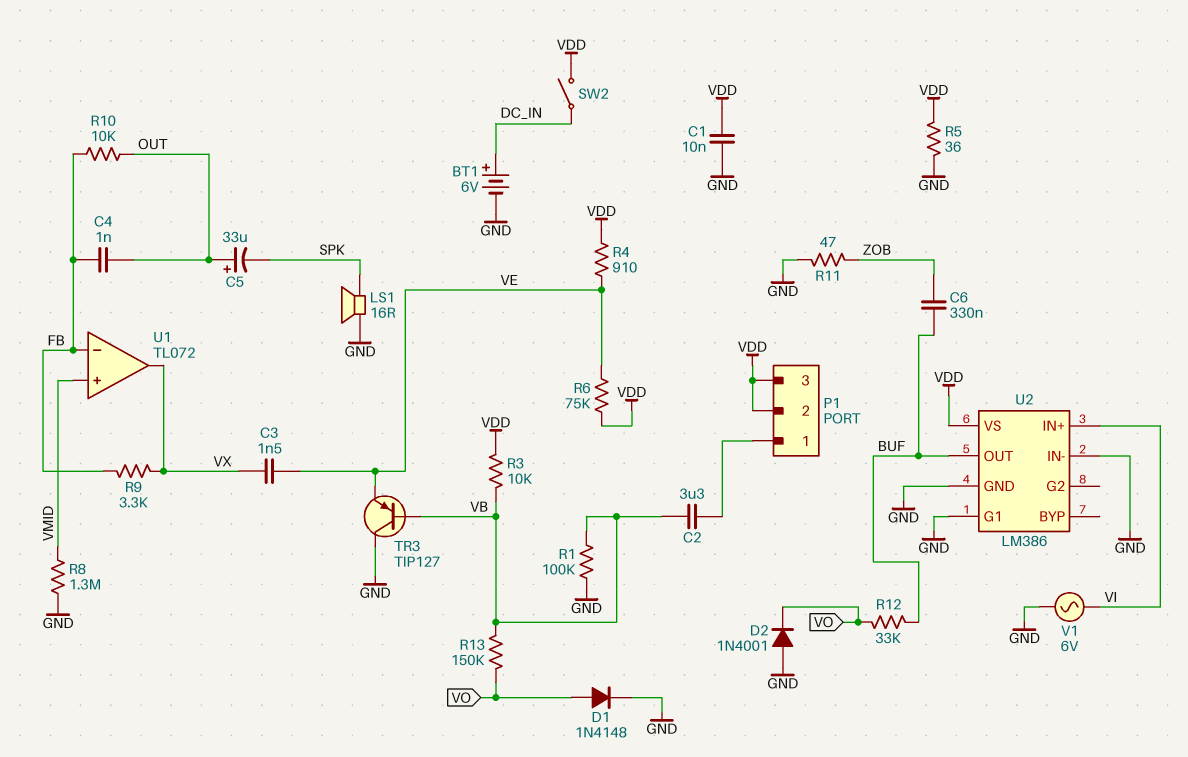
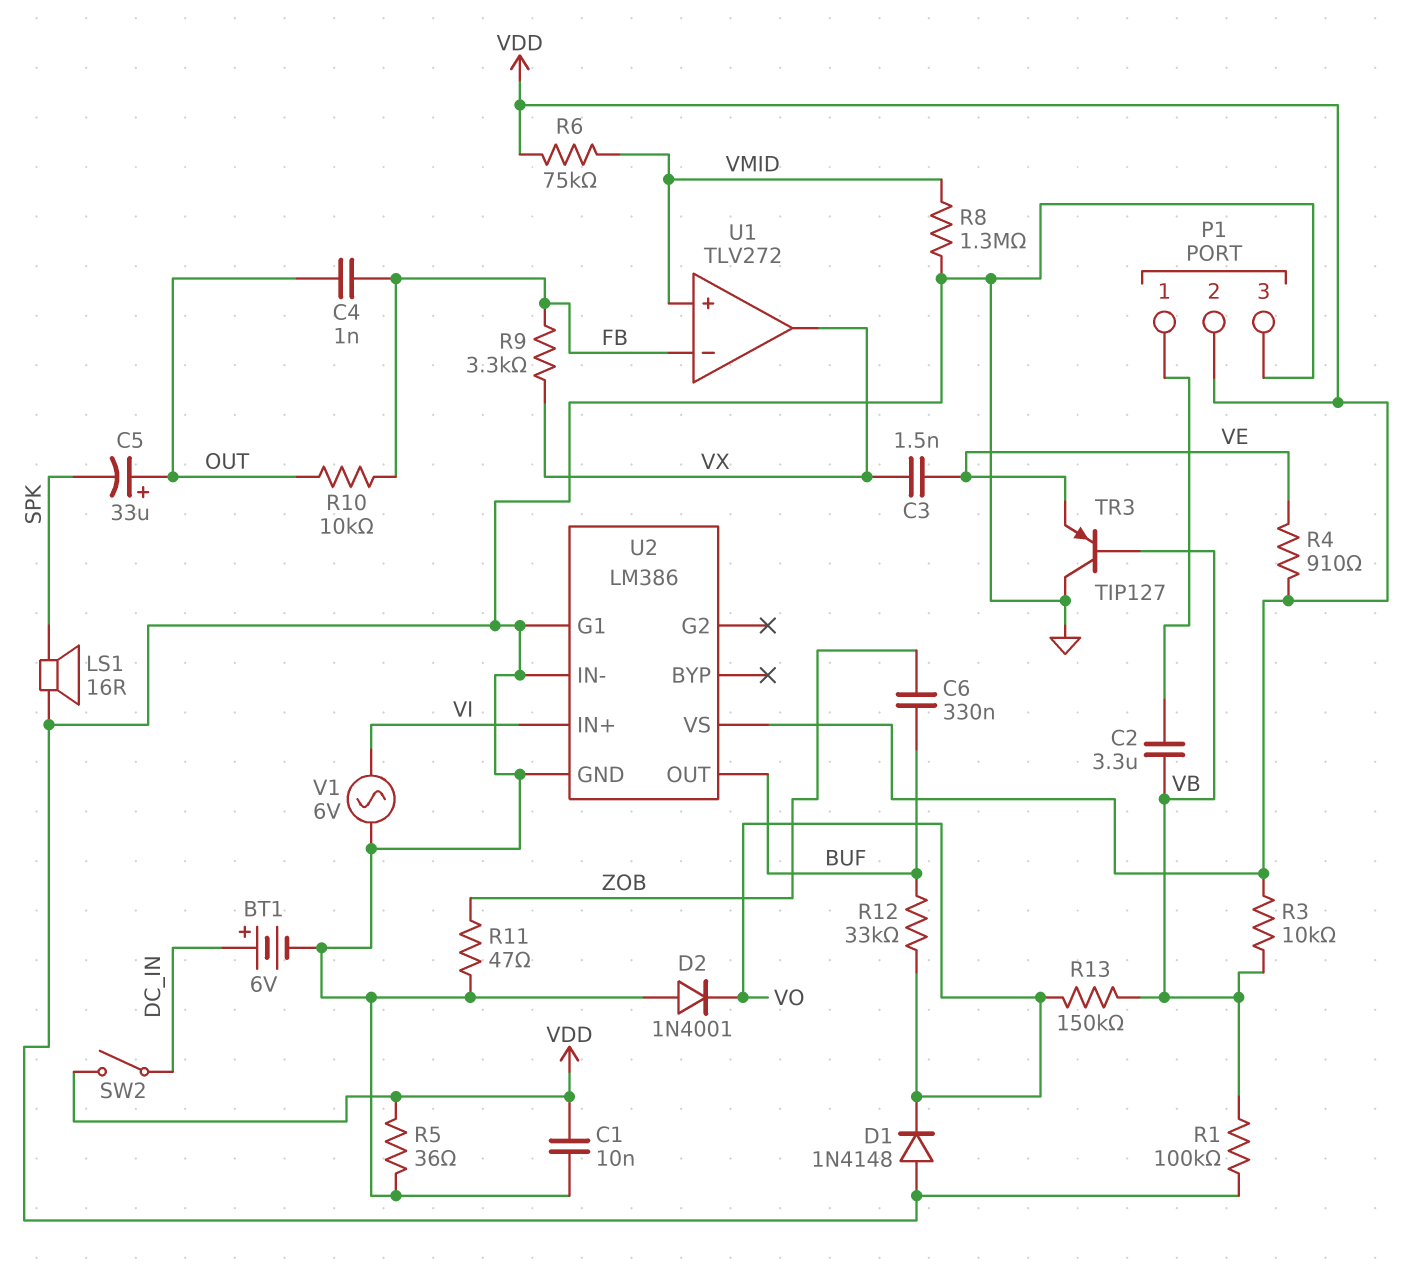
D1: diode 1N4148 (A VO, K GND) -> diode 1N4148 (A GND, K VO)
P1 pin 3: VDD -> GND
R6: 75k (VDD, VE) -> 75k (VDD, VMID)
U1: TL072 -> TLV272

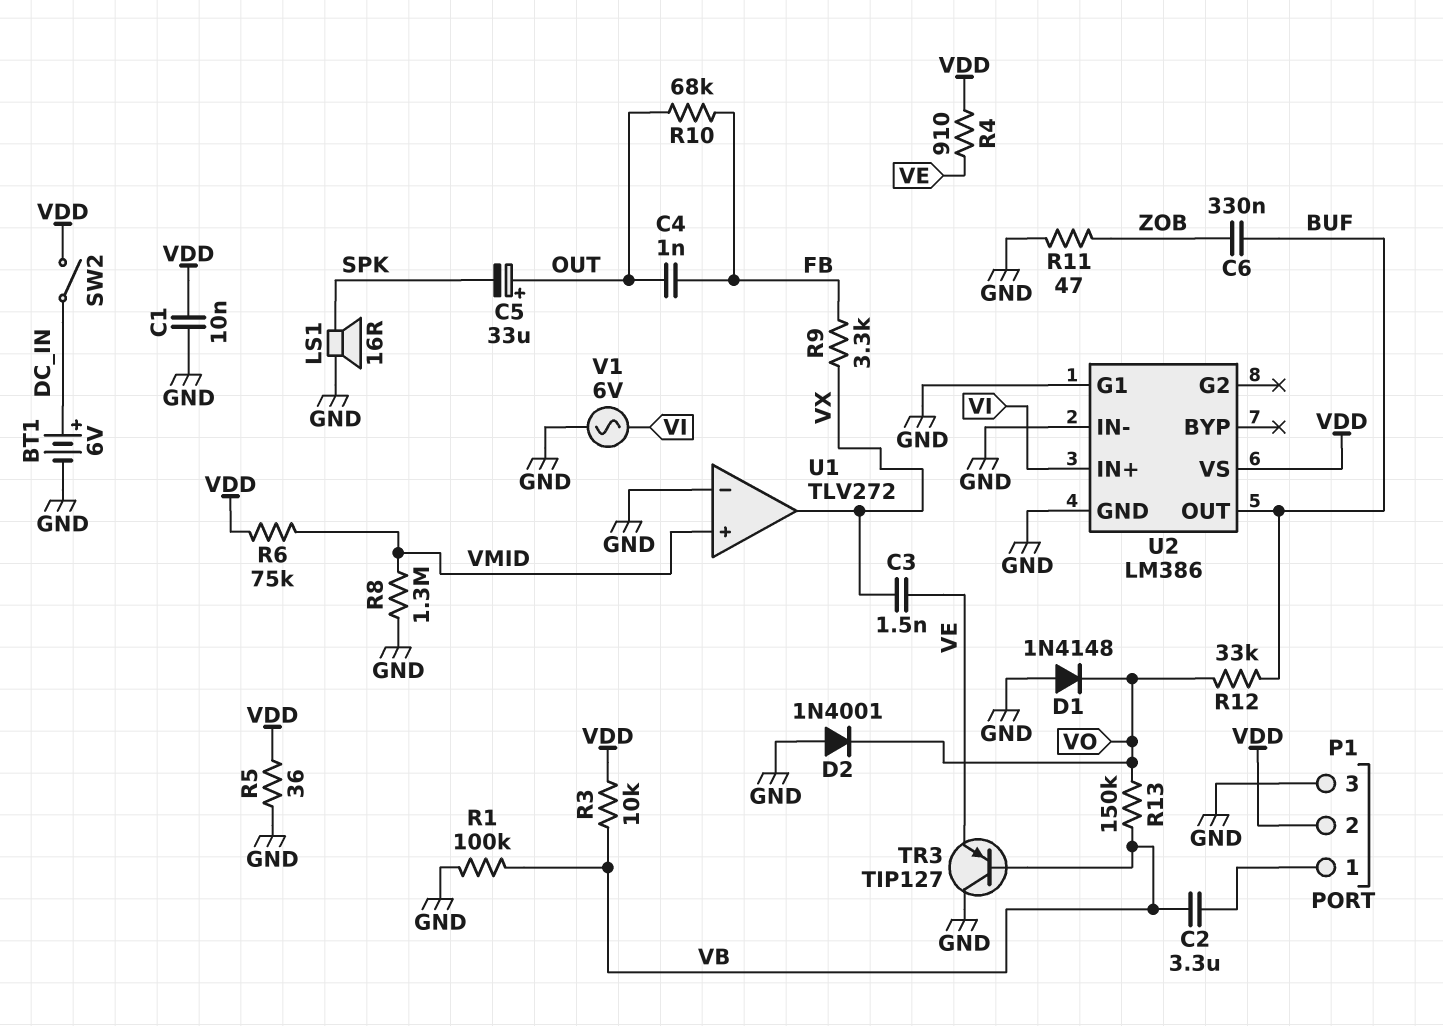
R10: 10k (FB, OUT) -> 68k (FB, OUT)
U1 pin in-: FB -> GND

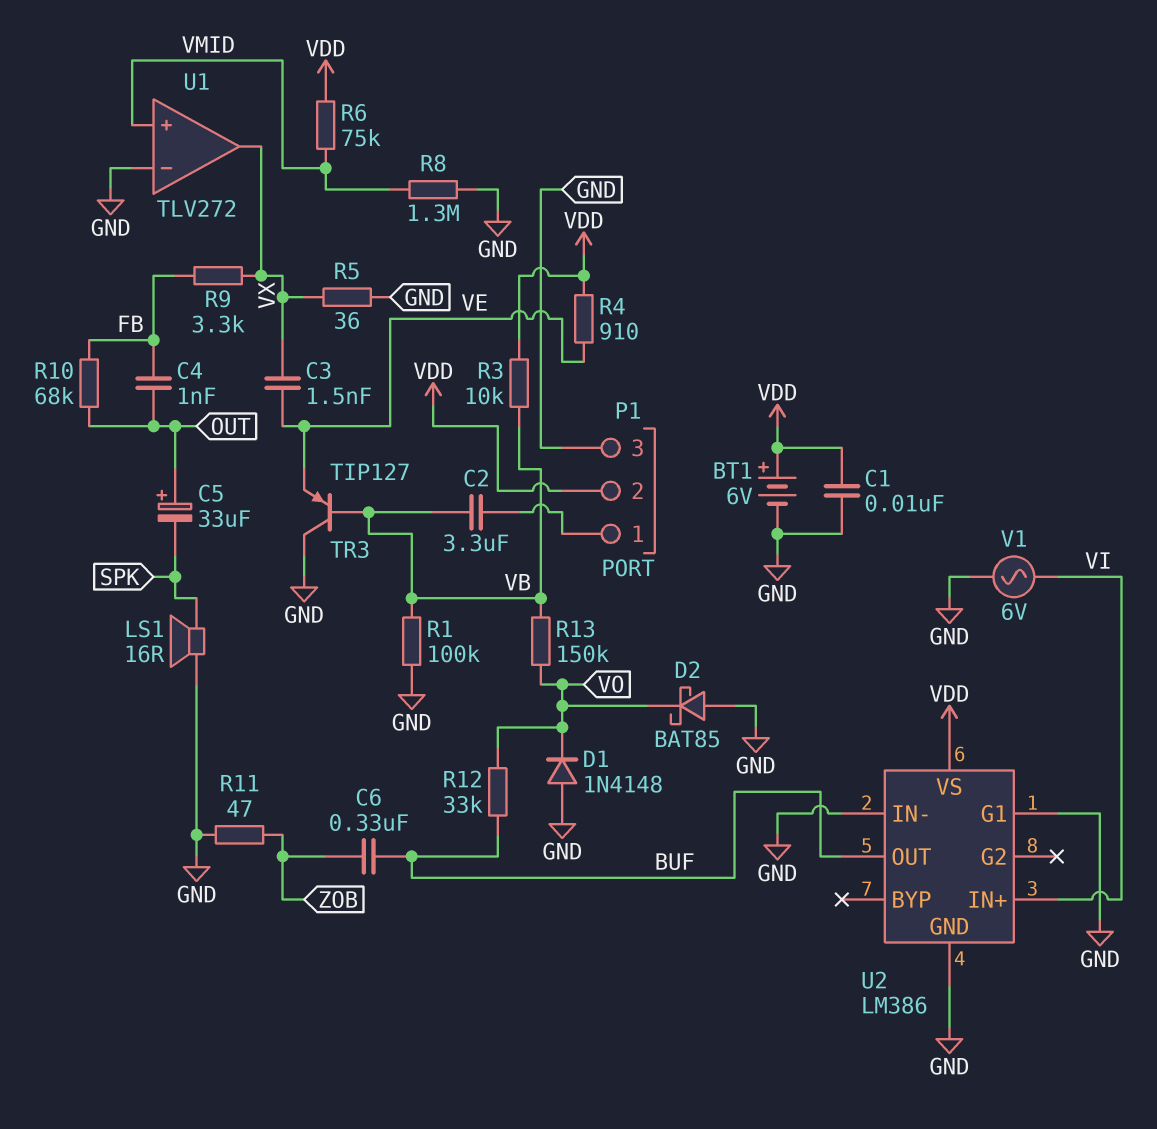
BT1: 6V (plus DC_IN, minus GND) -> 6V (plus VDD, minus GND)
D2: diode 1N4001 (A GND, K VO) -> schottky BAT85 (A GND, K VO)
R5: 36 (GND, VDD) -> 36 (GND, VX)
SW2: switch (DC_IN, VDD) -> none

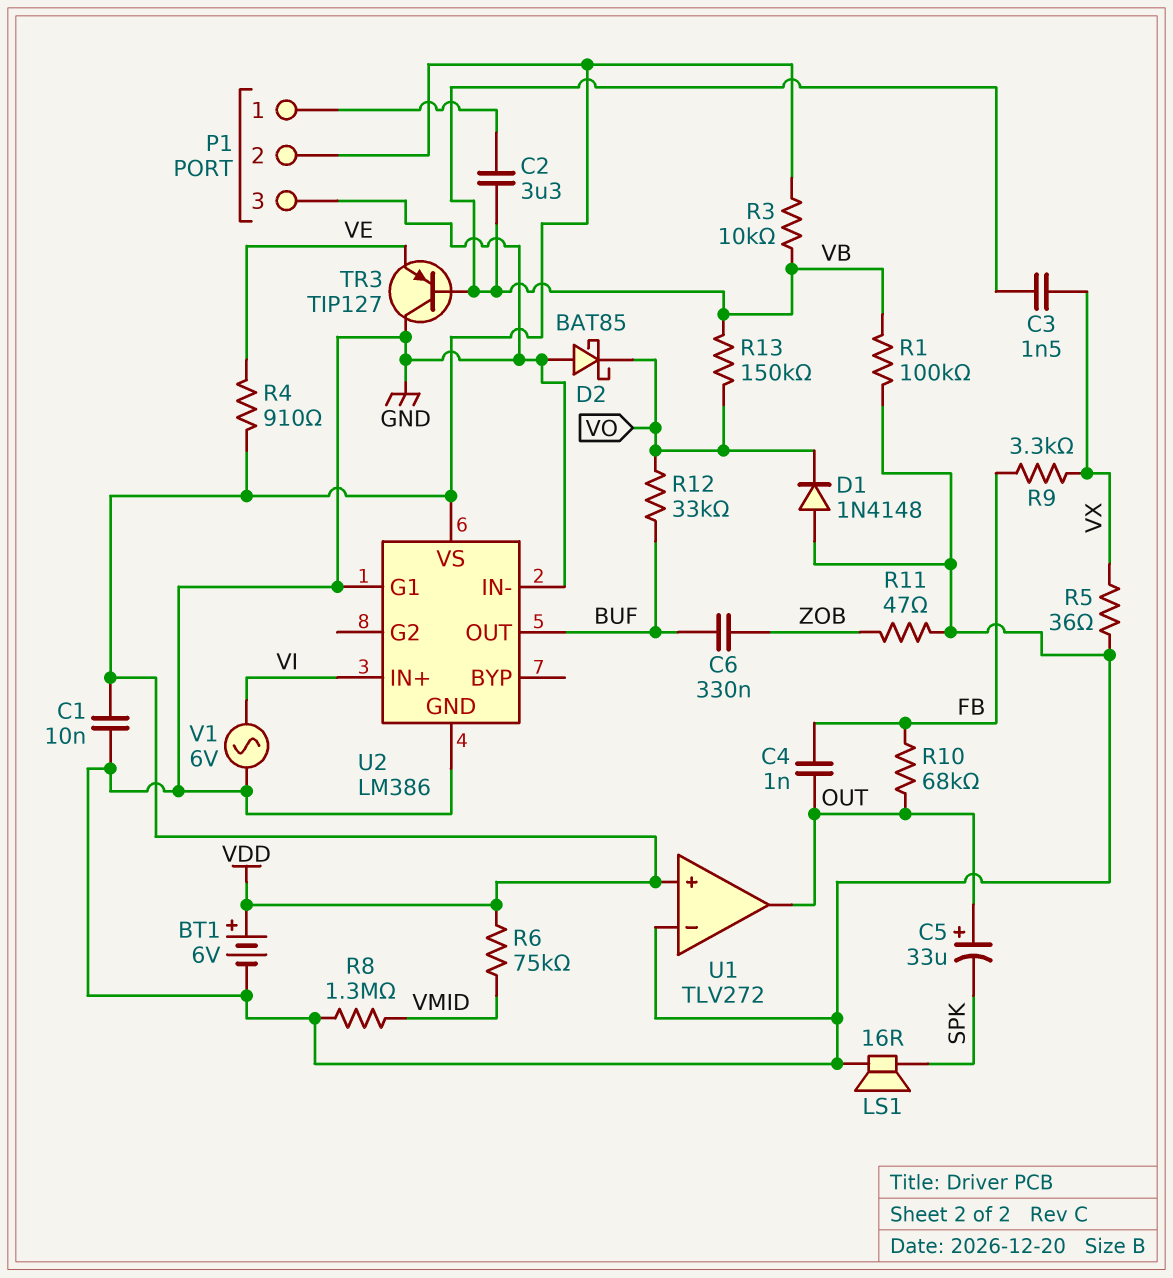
C3: 1.5nF (VE, VX) -> 1.5nF (VB, VX)
U1 pin in+: VMID -> VDD
U1 pin out: VX -> OUT

